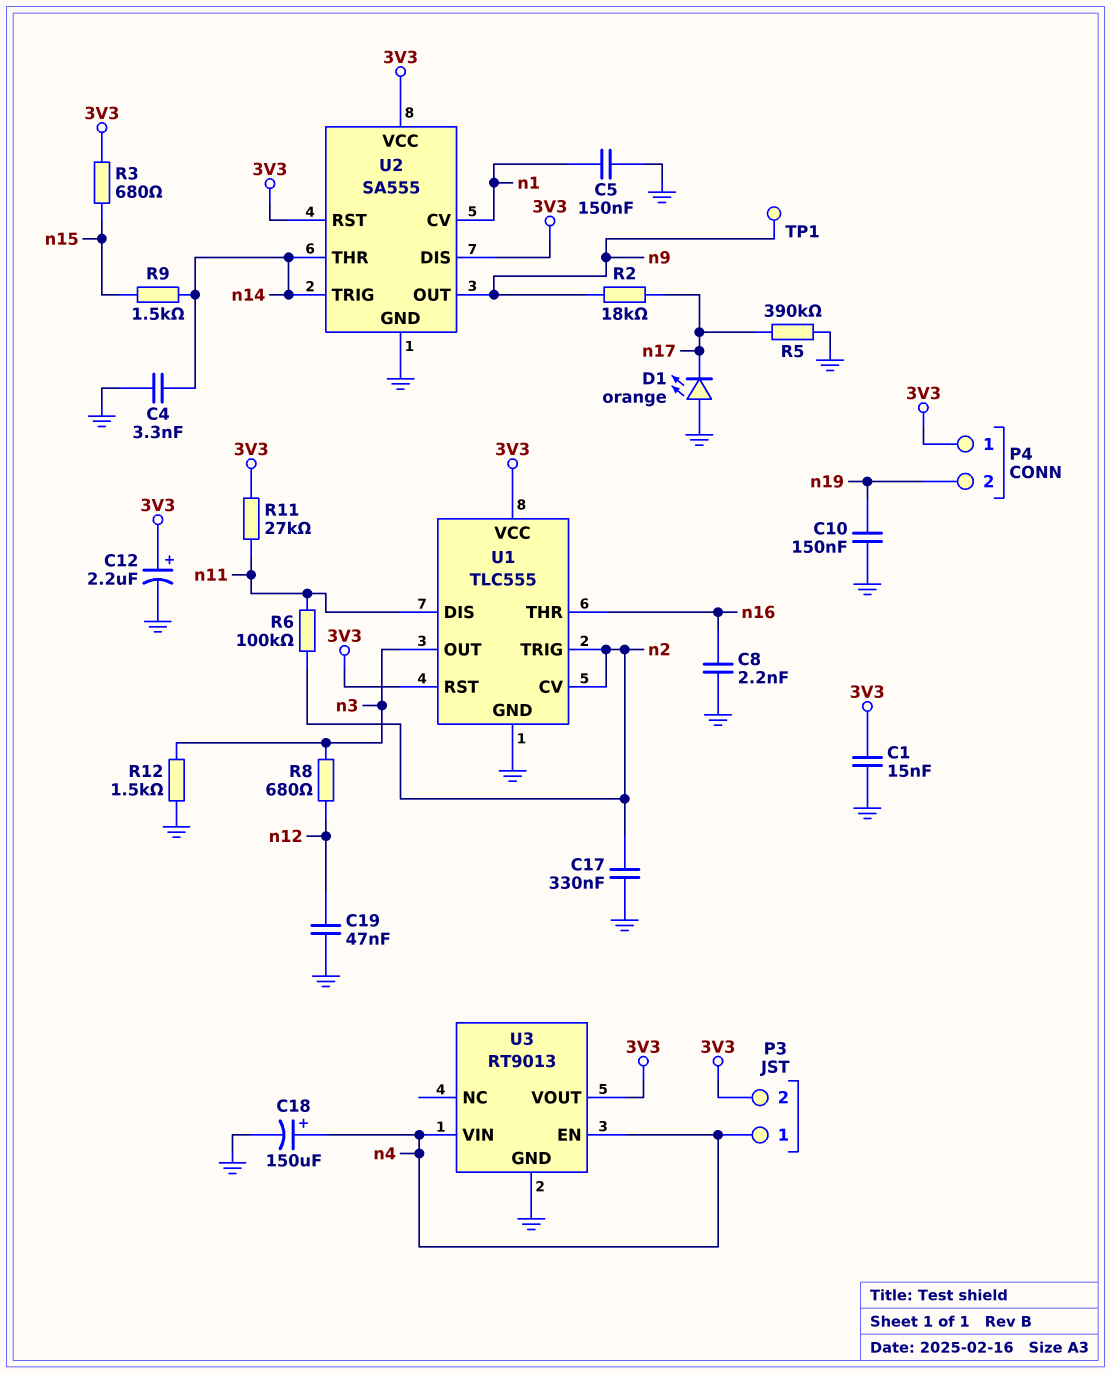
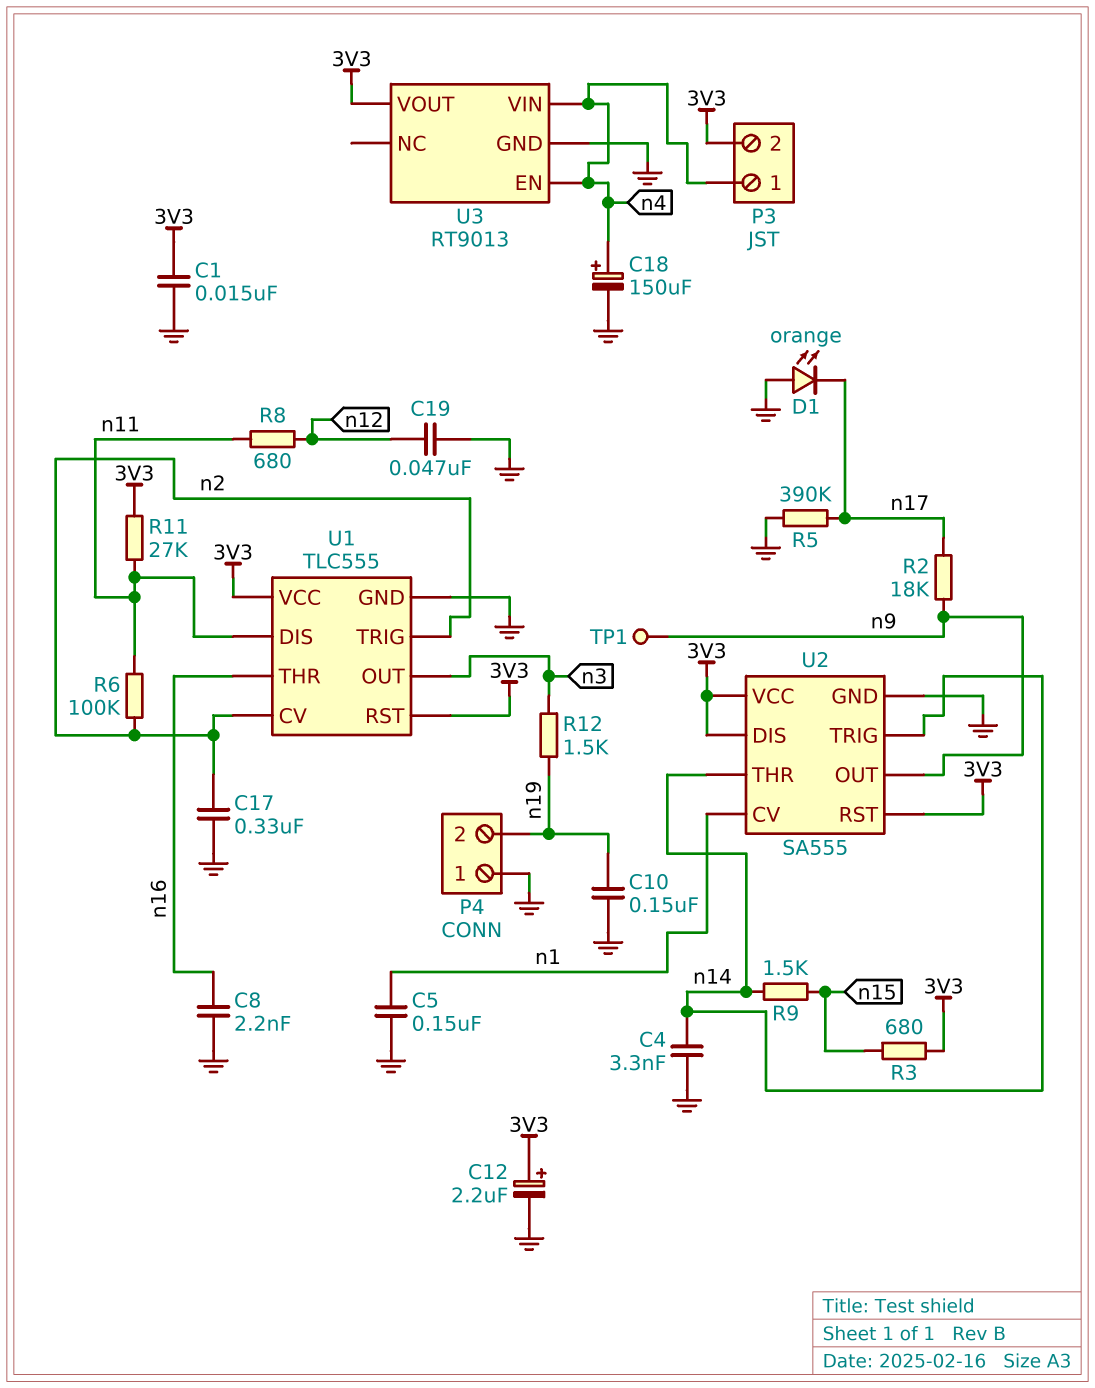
P4 pin 1: 3V3 -> GND
R8: 680 (n3, n12) -> 680 (n11, n12)
R12: 1.5k (GND, n3) -> 1.5k (n3, n19)

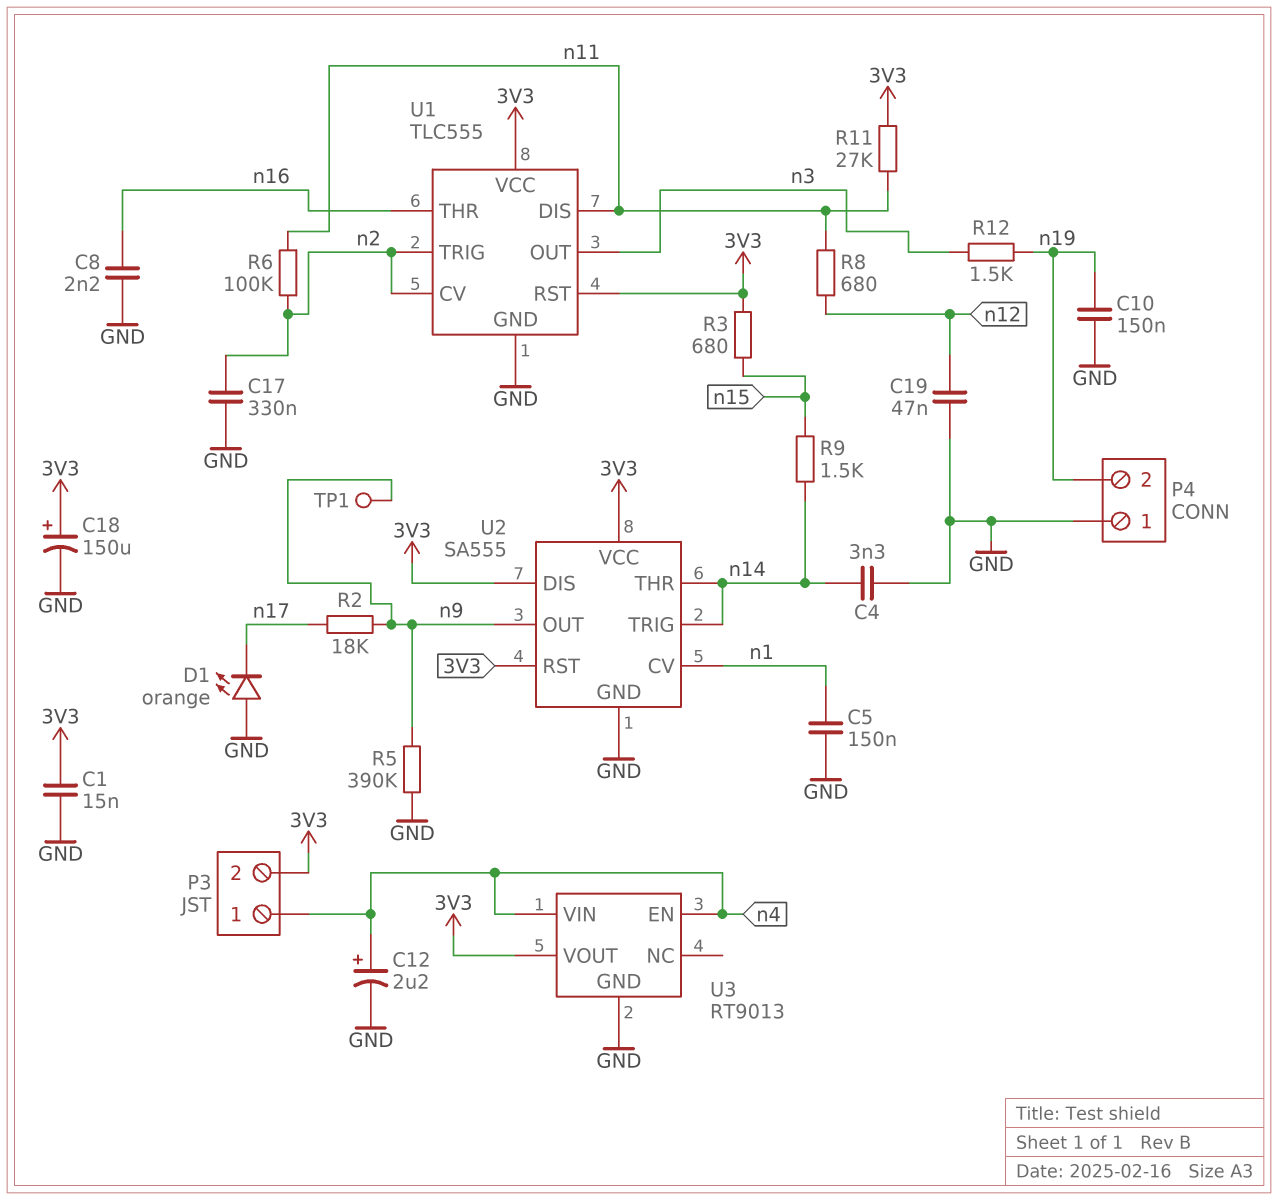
C12: 2.2uF (plus 3V3, minus GND) -> 2.2uF (plus n4, minus GND)
C18: 150uF (plus n4, minus GND) -> 150uF (plus 3V3, minus GND)
R5: 390k (GND, n17) -> 390k (GND, n9)

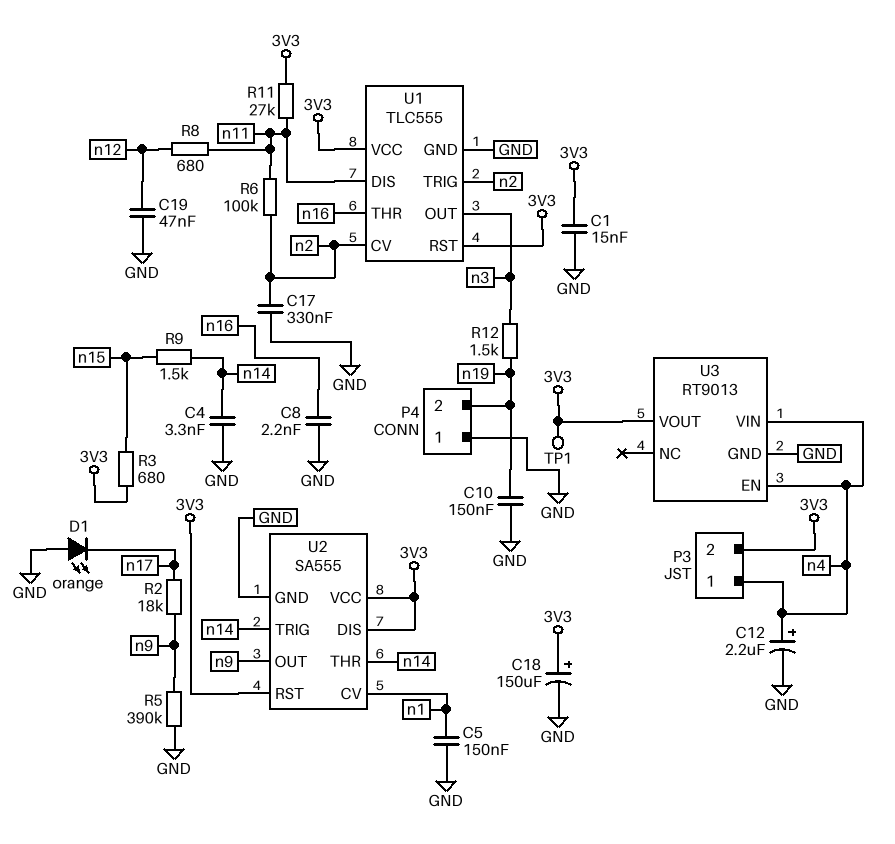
TP1: test point (n9) -> test point (3V3)

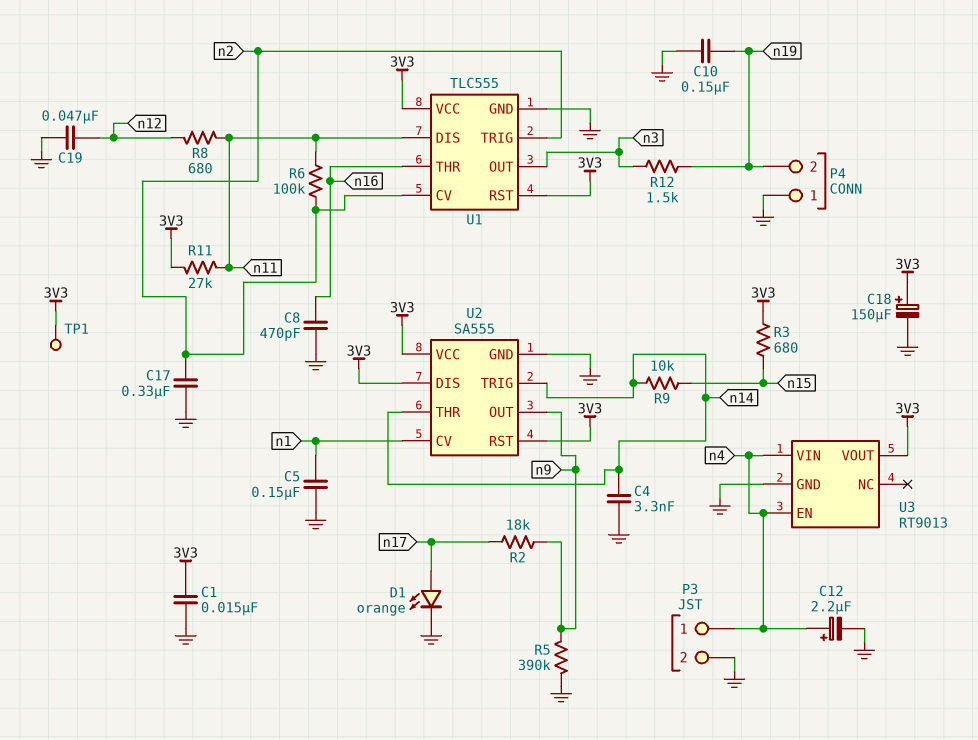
C8: 2.2nF (GND, n16) -> 470pF (GND, n16)
D1: LED orange (A GND, K n17) -> LED orange (A n17, K GND)
P3 pin 2: 3V3 -> GND
R9: 1.5k (n14, n15) -> 10k (n14, n15)

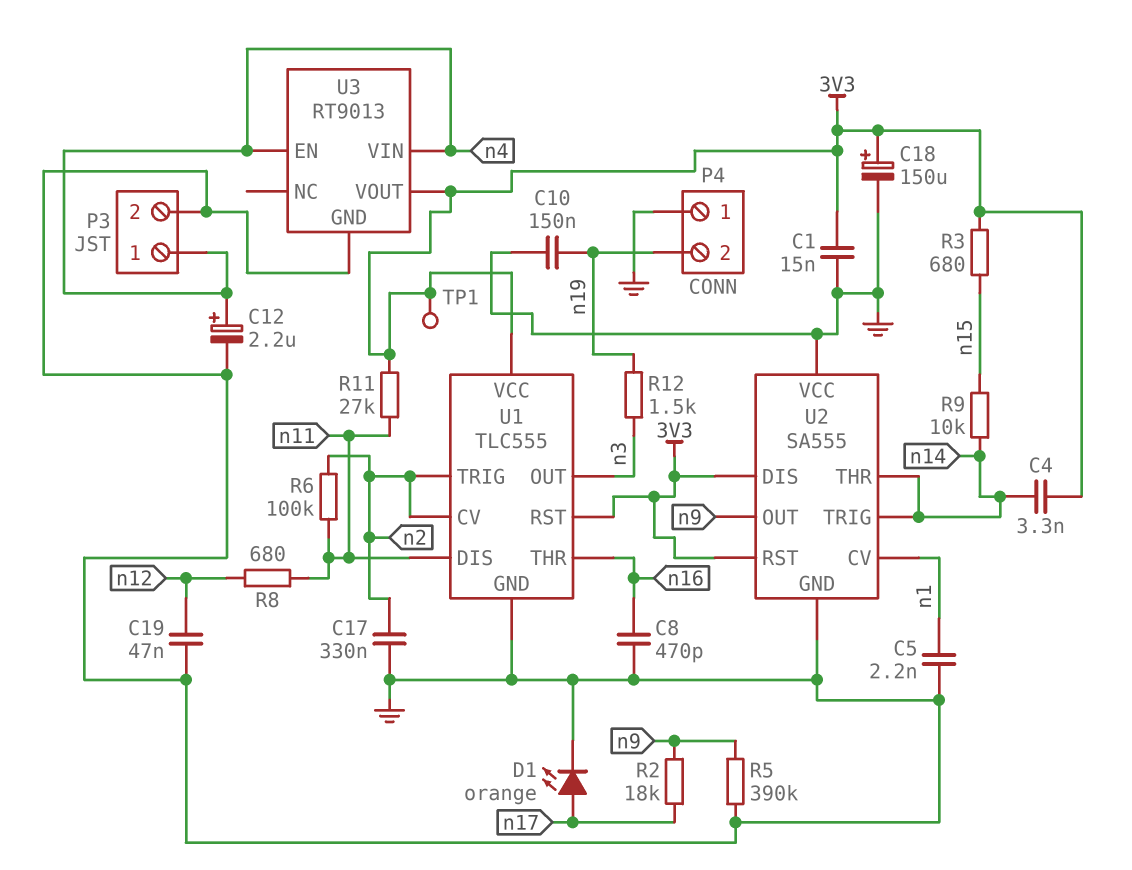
C4: 3.3nF (GND, n14) -> 3.3nF (3V3, n14)
C5: 150nF (GND, n1) -> 2.2nF (GND, n1)
U2 pin VCC: 3V3 -> GND

